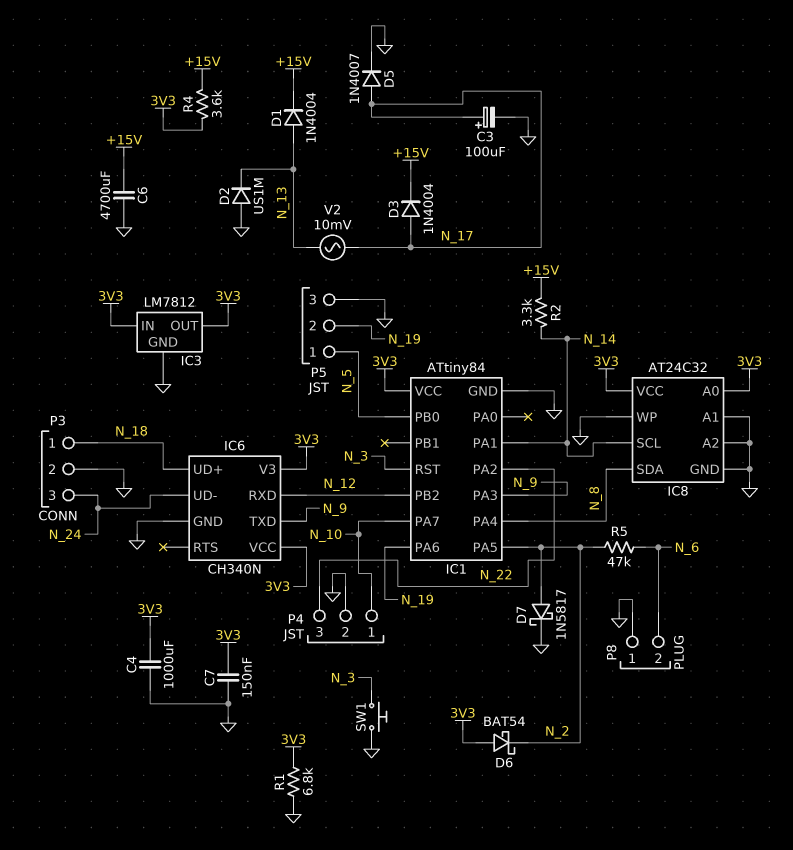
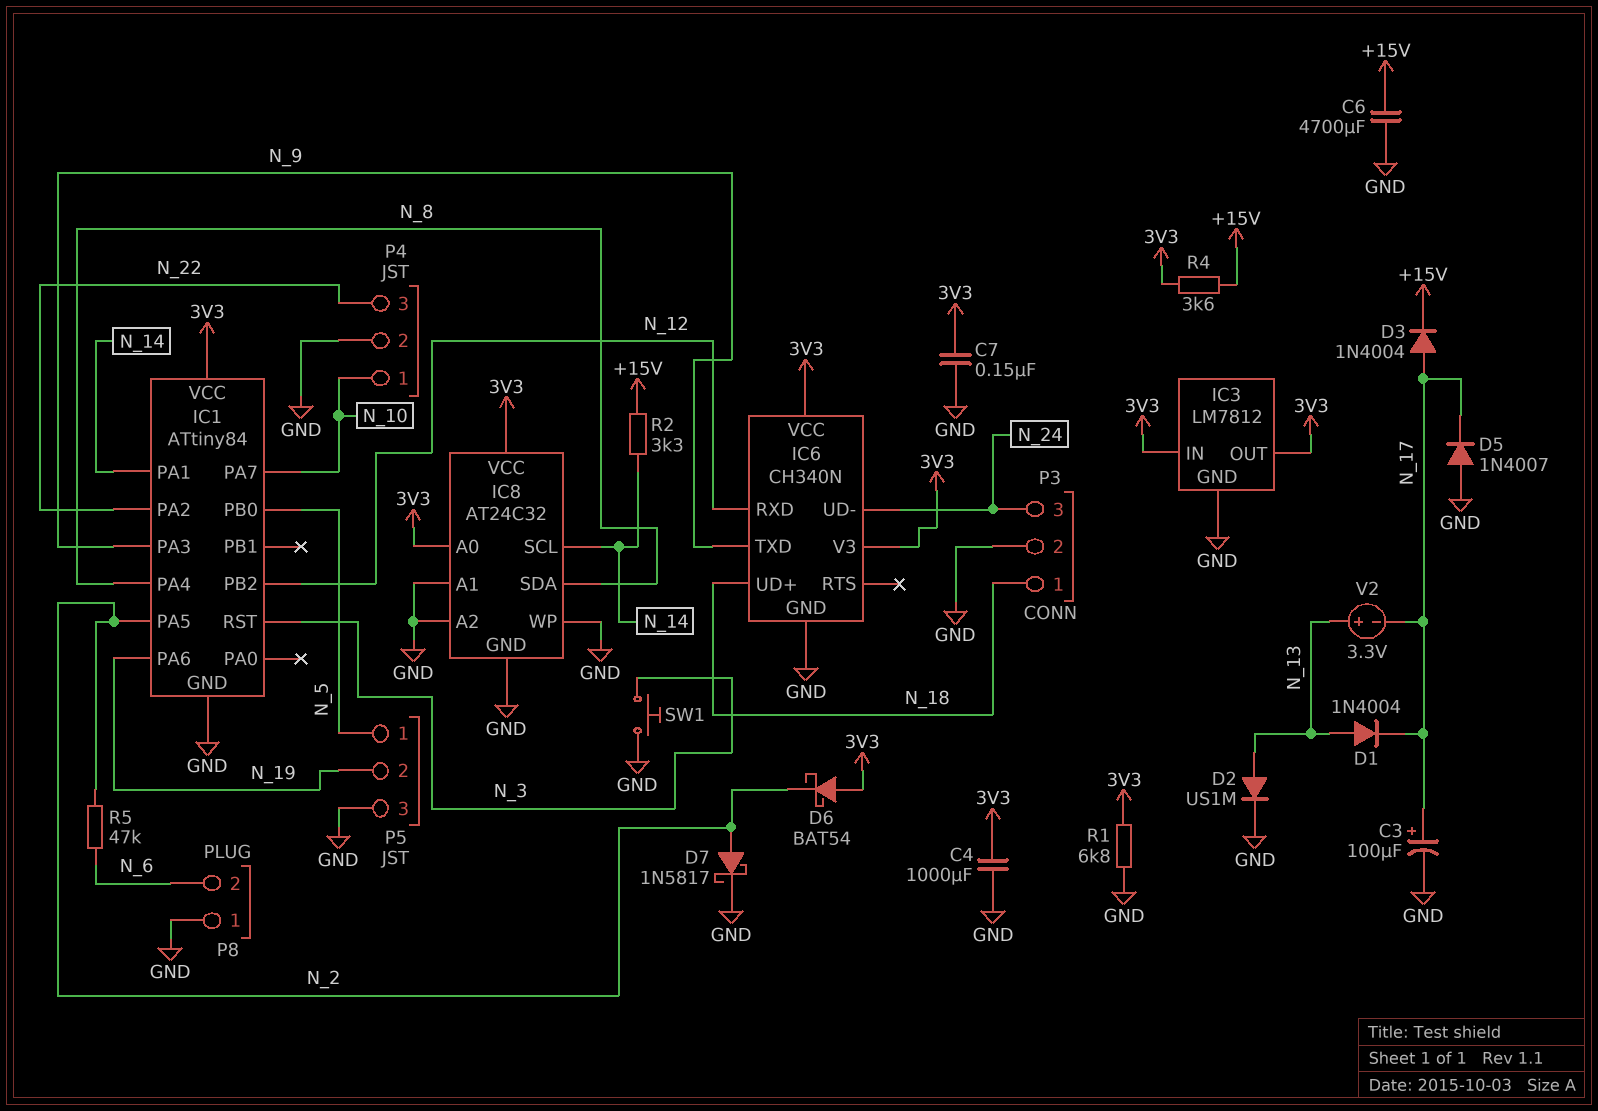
D1: diode 1N4004 (A N_13, K +15V) -> diode 1N4004 (A N_13, K N_17)
D2: diode US1M (A GND, K N_13) -> diode US1M (A N_13, K GND)
D5: diode 1N4007 (A N_17, K GND) -> diode 1N4007 (A GND, K N_17)
V2: AC 10mV (N_13, N_17) -> 3.3V (plus N_13, minus N_17)

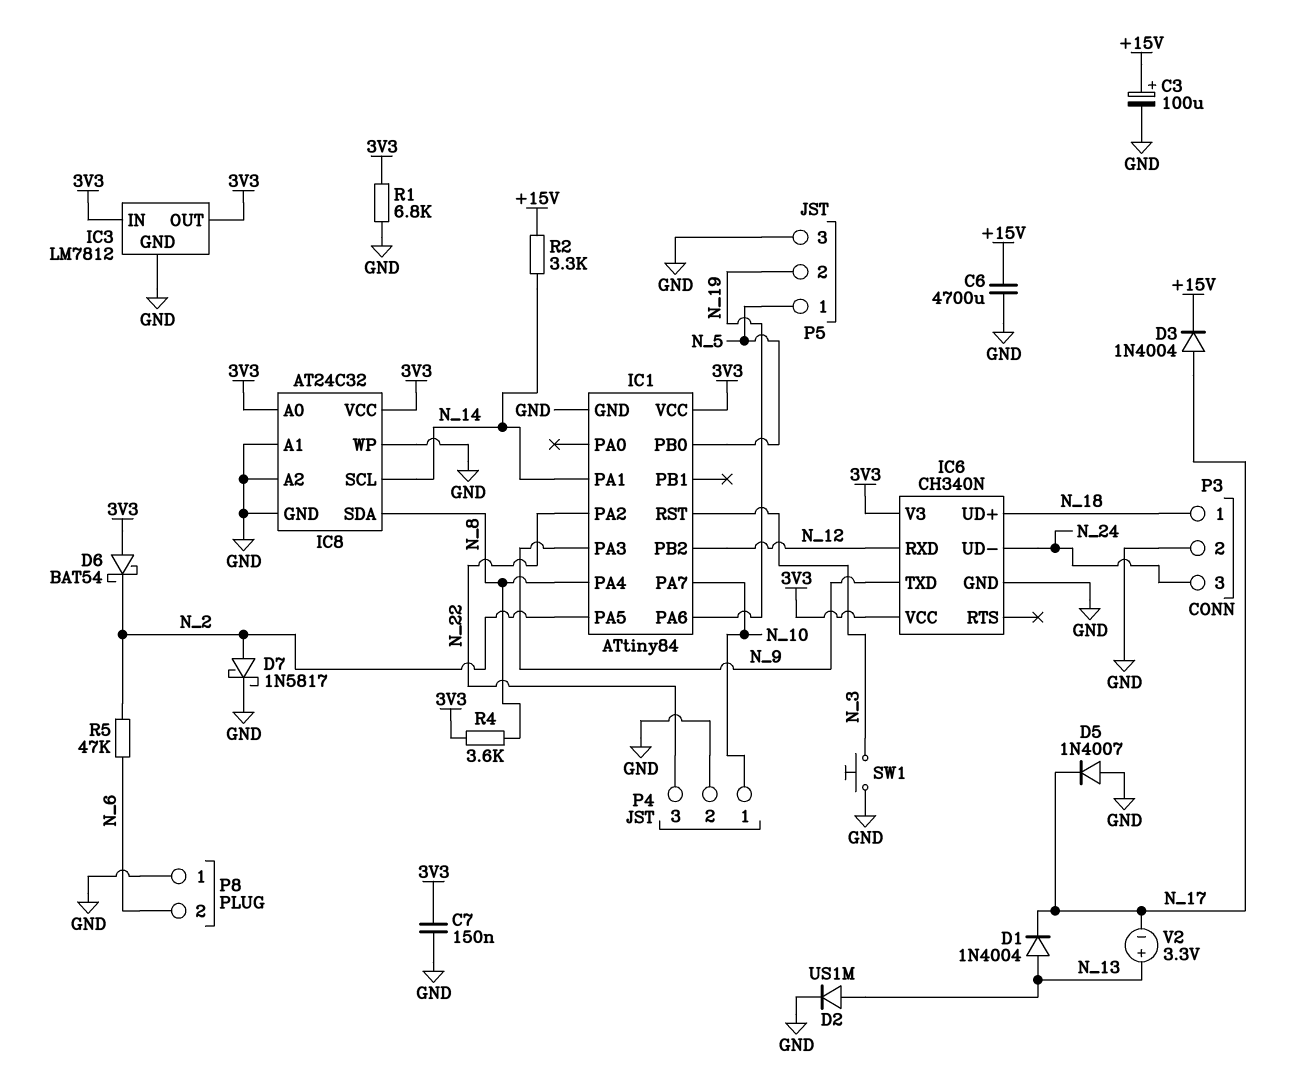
C3: 100uF (plus N_17, minus GND) -> 100uF (plus +15V, minus GND)
C4: 1000uF (3V3, GND) -> none
R4: 3.6k (+15V, 3V3) -> 3.6k (3V3, N_8)

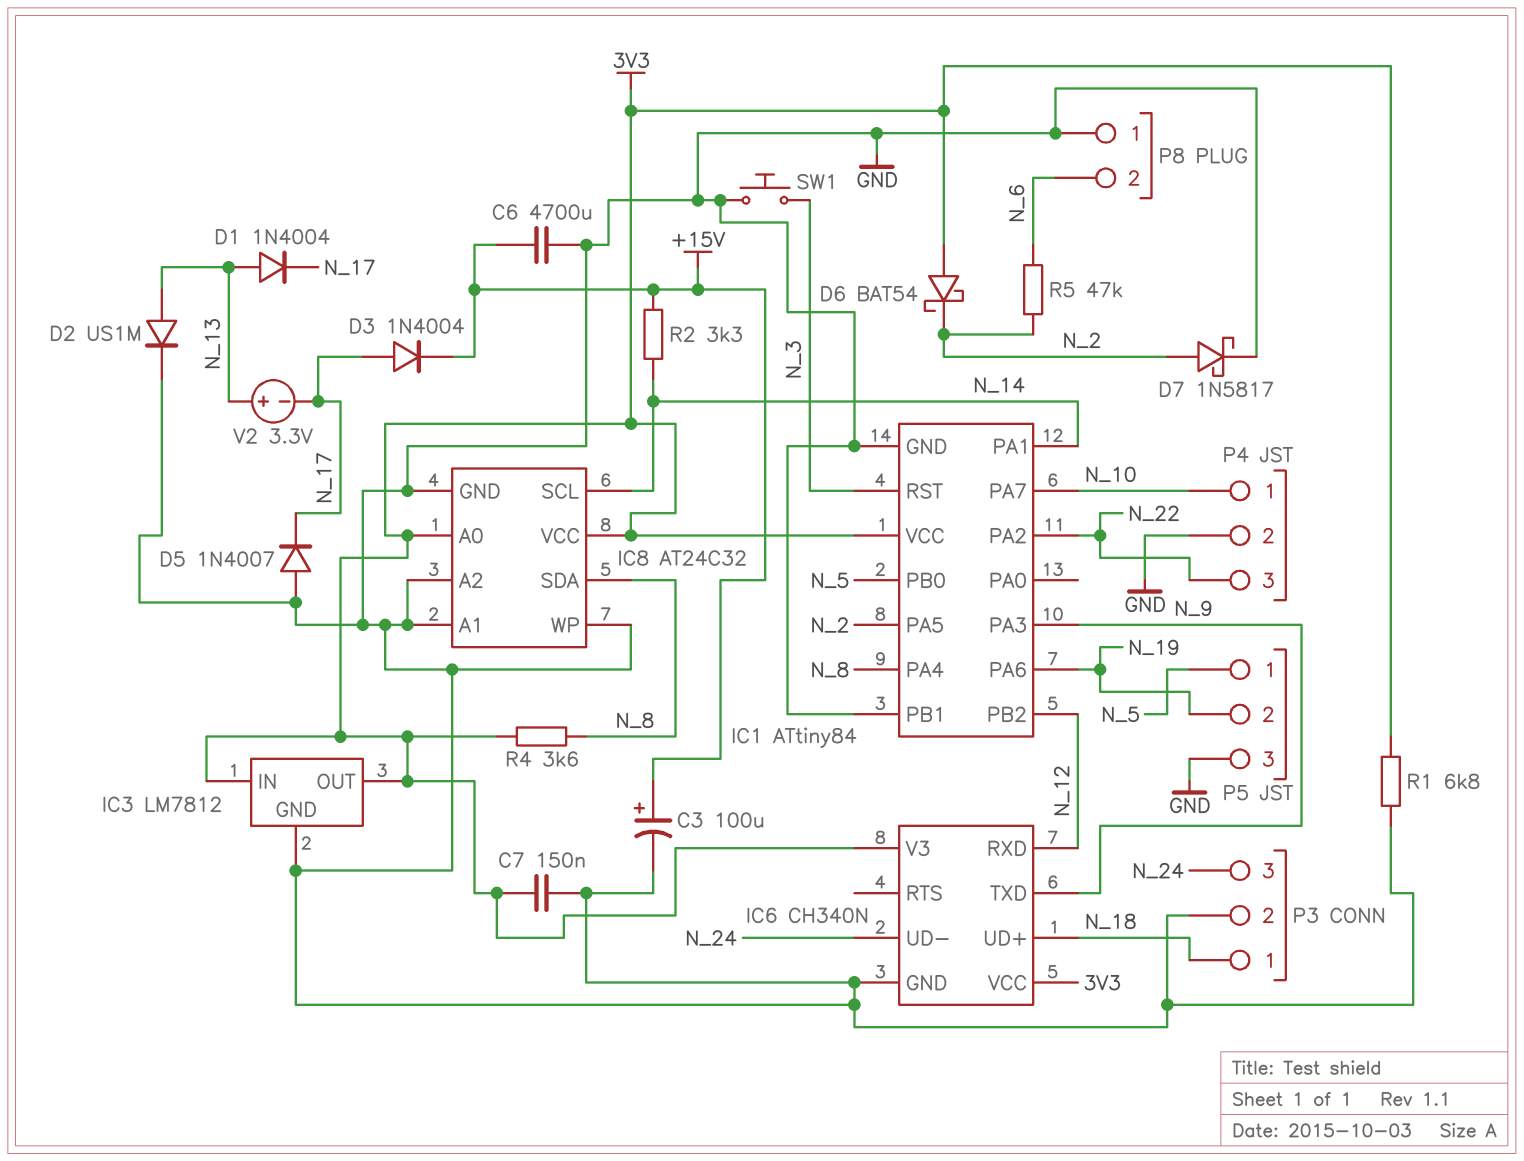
IC1 pin PB1: none -> GND

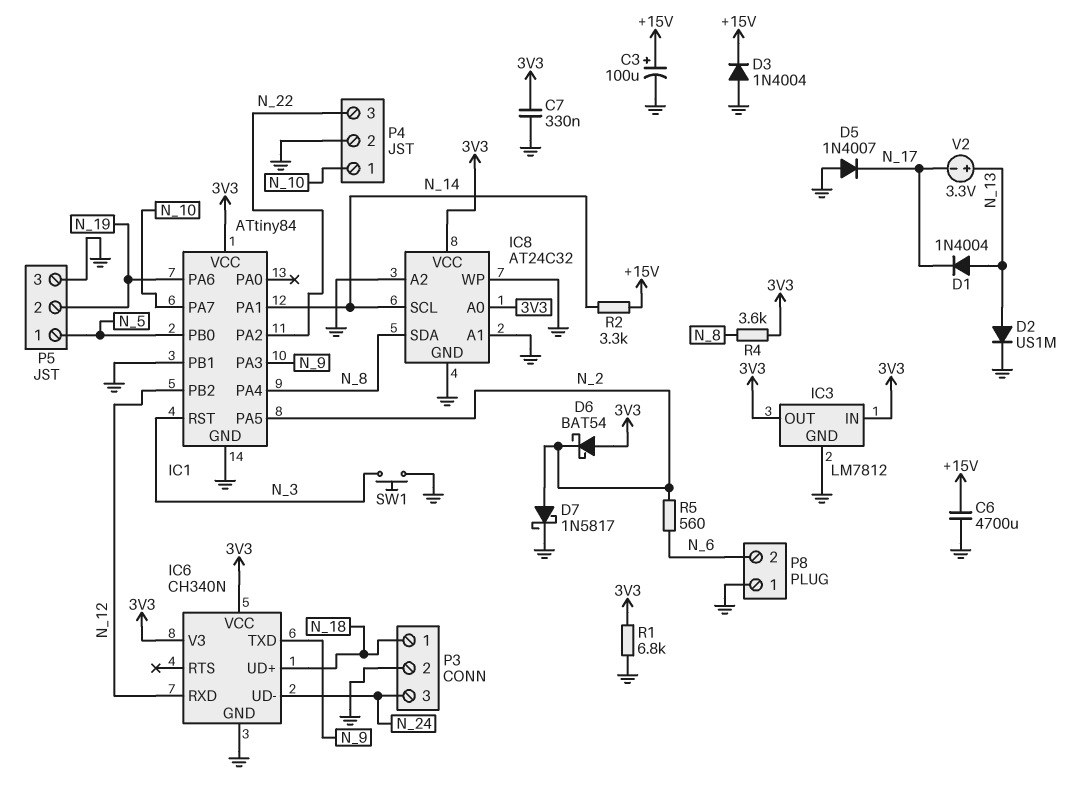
C7: 150nF (3V3, GND) -> 330nF (3V3, GND)
D3: diode 1N4004 (A N_17, K +15V) -> diode 1N4004 (A GND, K +15V)
R5: 47k (N_2, N_6) -> 560 (N_2, N_6)

